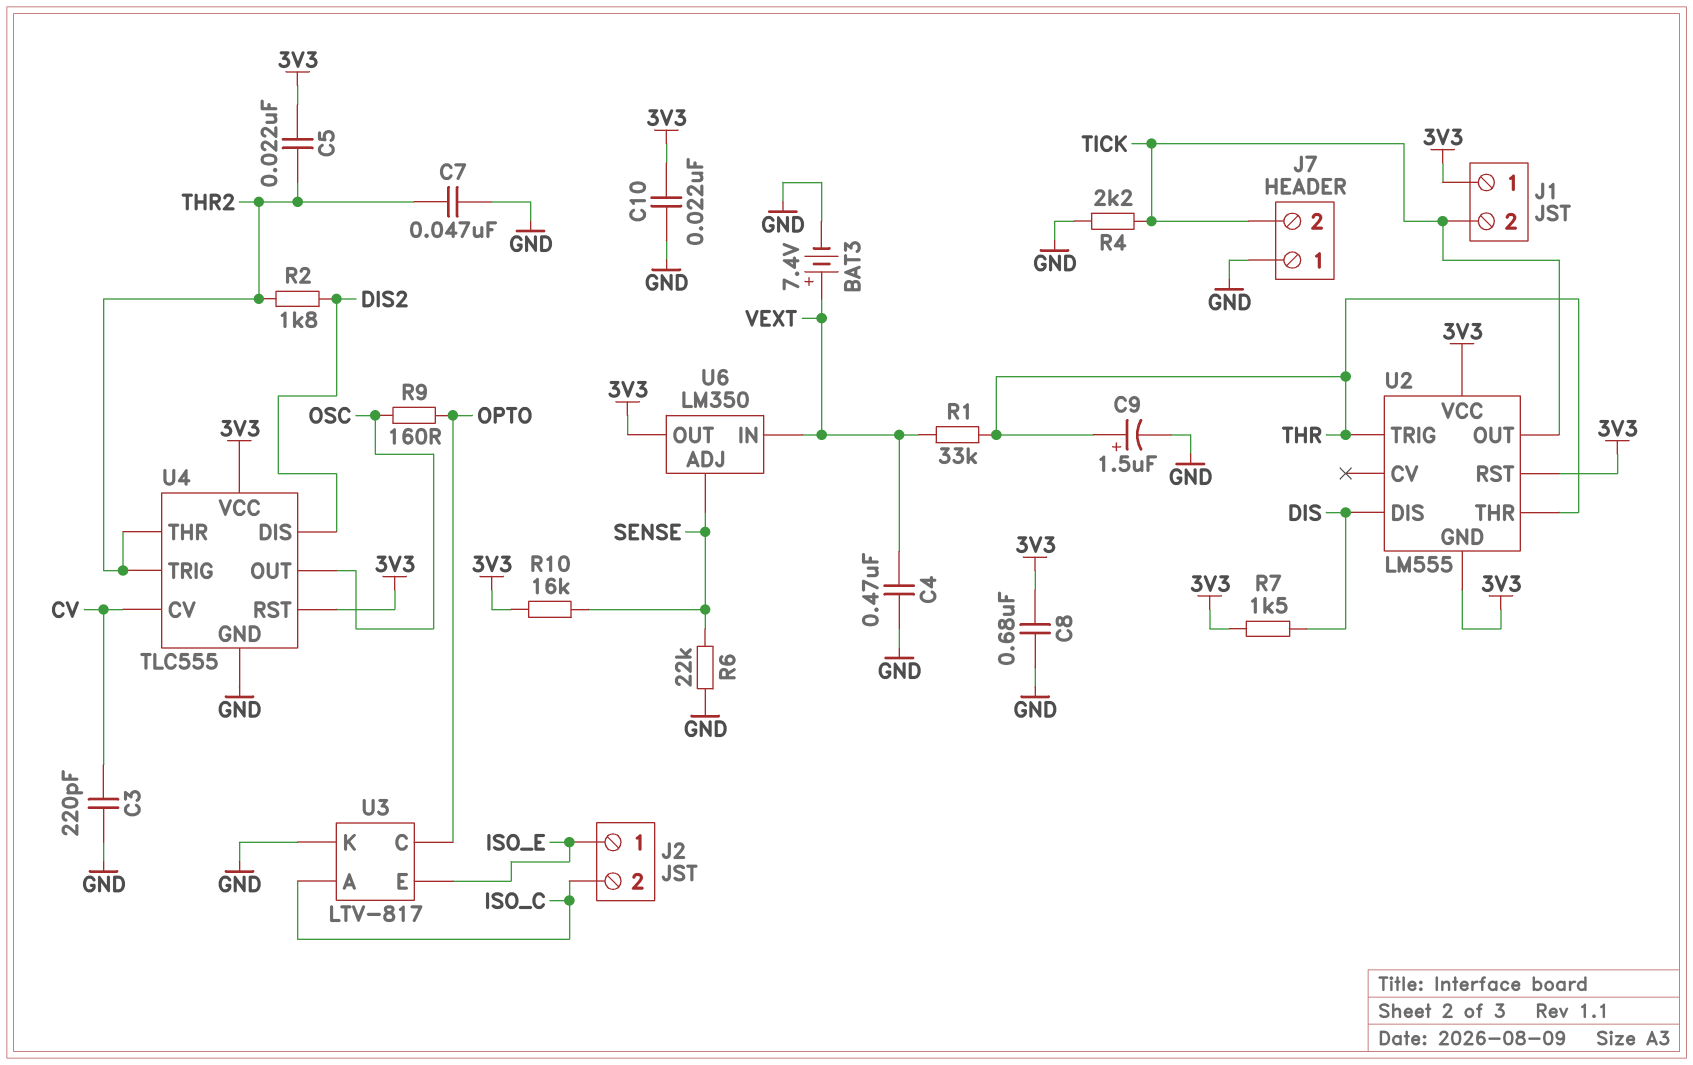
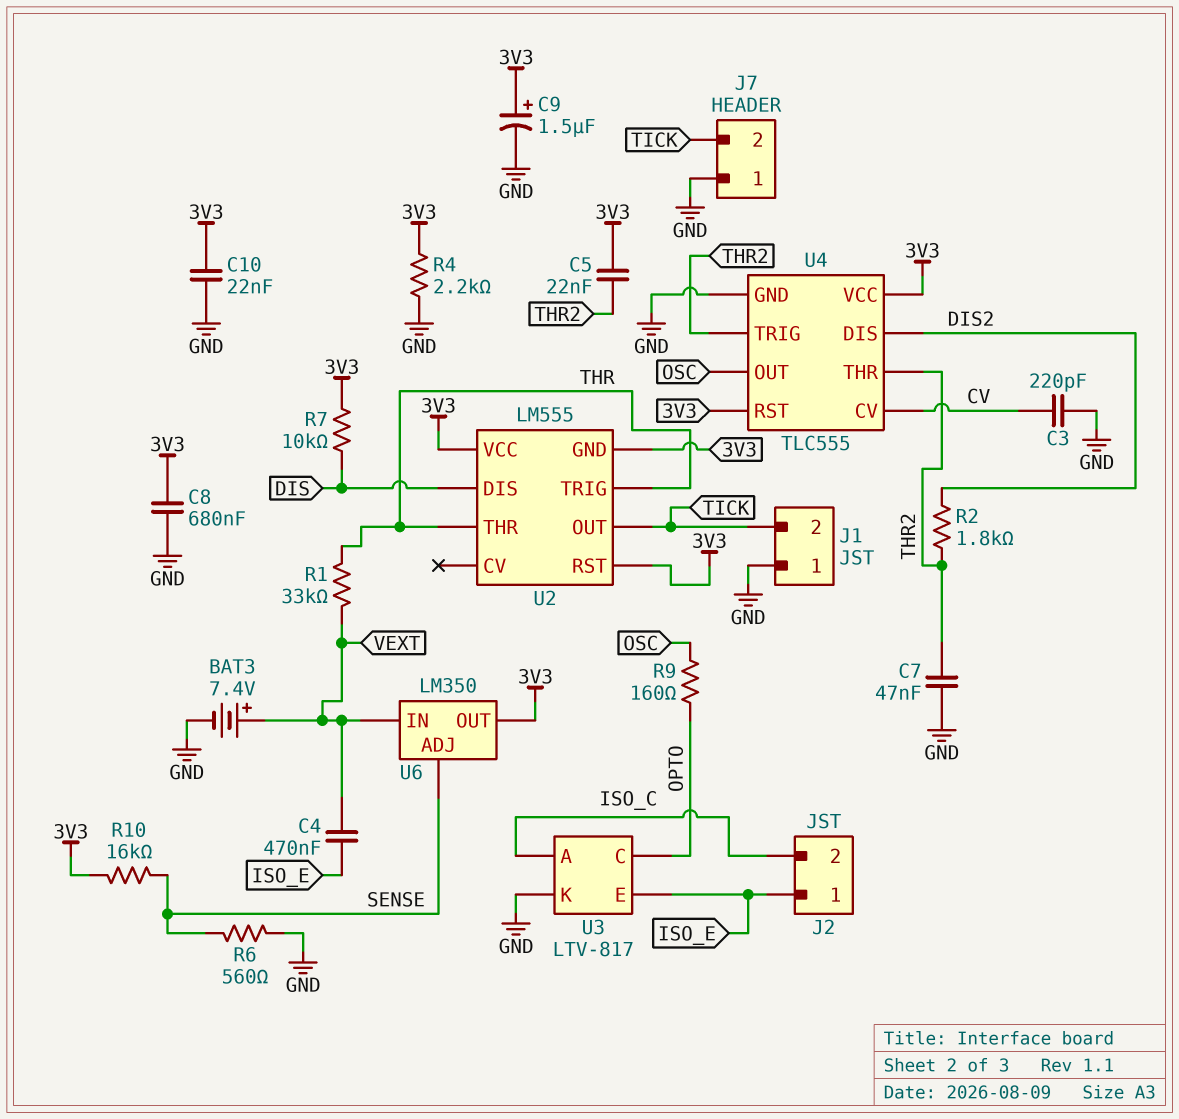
C4: 470nF (GND, VEXT) -> 470nF (ISO_E, VEXT)
C9: 1.5uF (plus THR, minus GND) -> 1.5uF (plus 3V3, minus GND)
J1 pin 1: 3V3 -> GND
R4: 2.2k (GND, TICK) -> 2.2k (3V3, GND)
R6: 22k (GND, SENSE) -> 560 (GND, SENSE)
R7: 1.5k (3V3, DIS) -> 10k (3V3, DIS)

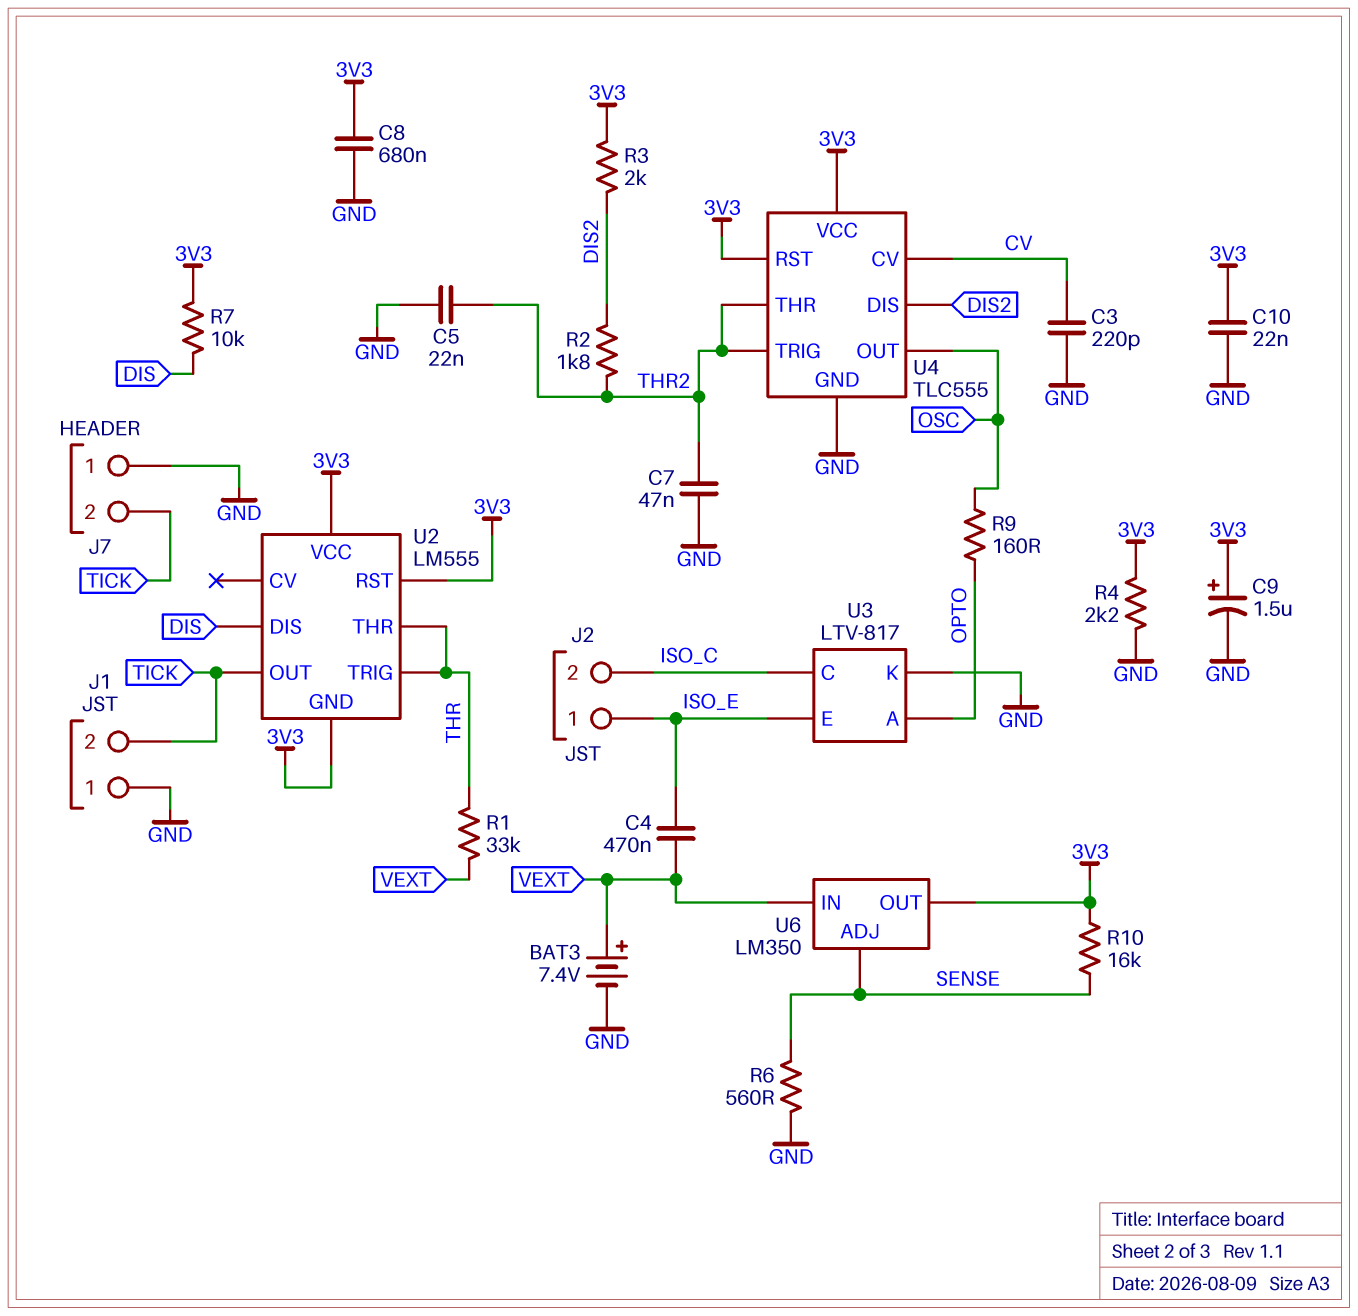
C5: 22nF (3V3, THR2) -> 22nF (GND, THR2)
R3: none -> 2k (3V3, DIS2)
U3 pin A: ISO_C -> OPTO
U3 pin C: OPTO -> ISO_C

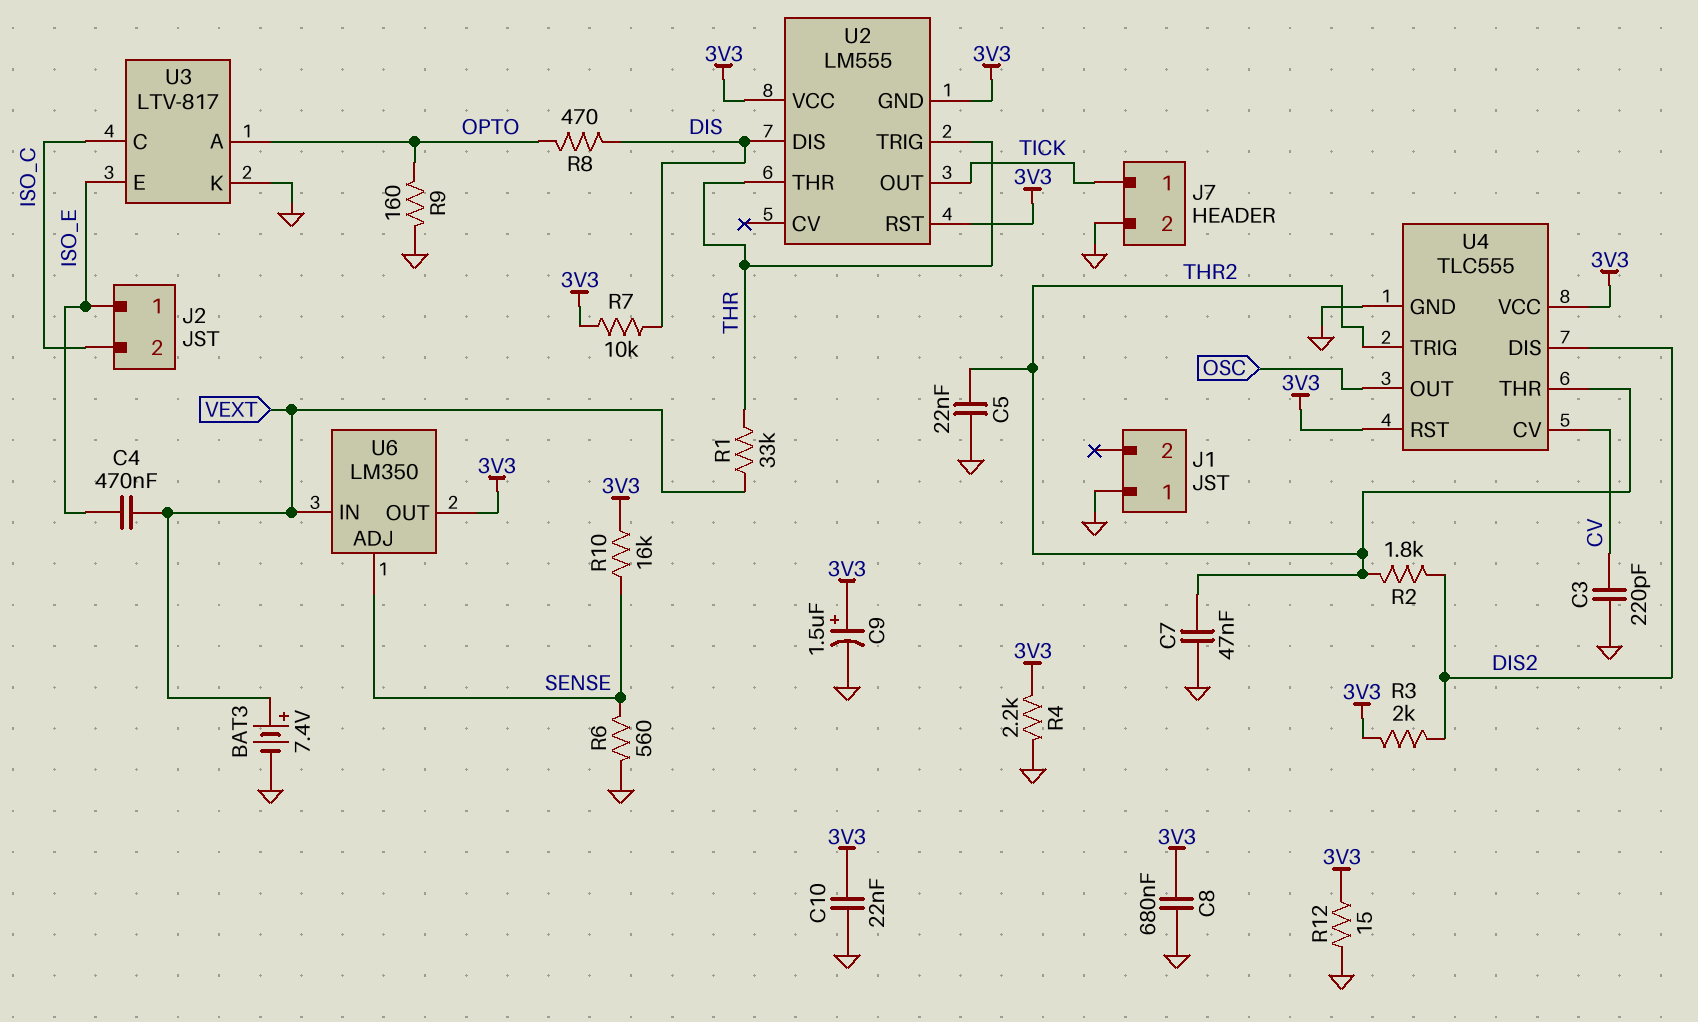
J1 pin 2: TICK -> none
J7 pin 1: GND -> TICK
J7 pin 2: TICK -> GND
R8: none -> 470 (DIS, OPTO)
R9: 160 (OPTO, OSC) -> 160 (GND, OPTO)
R12: none -> 15 (3V3, GND)

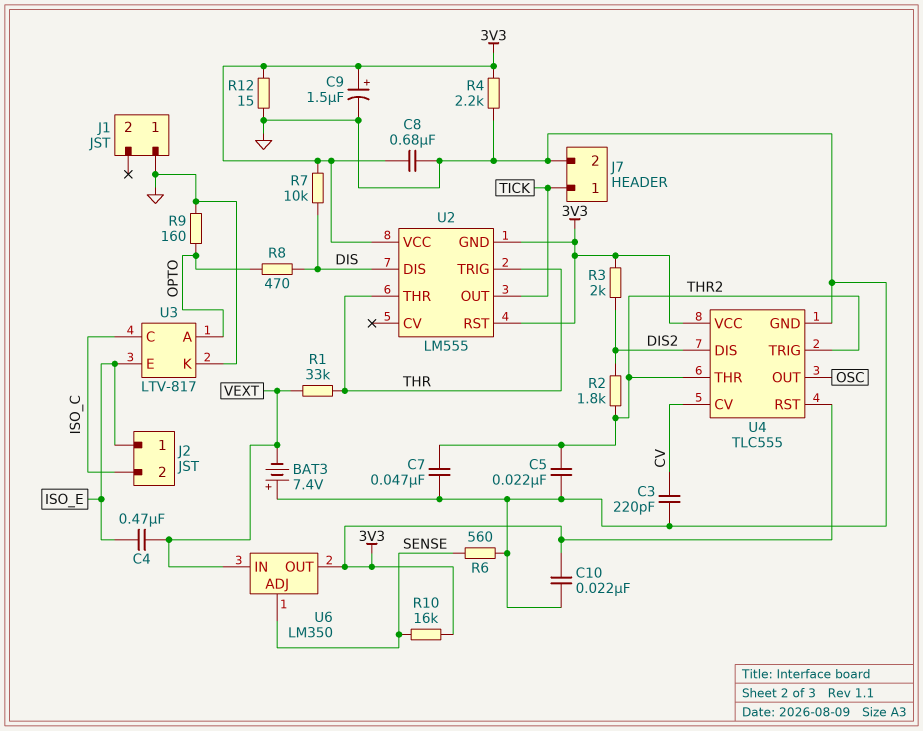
BAT3: 7.4V (plus VEXT, minus GND) -> 7.4V (plus GND, minus VEXT)

